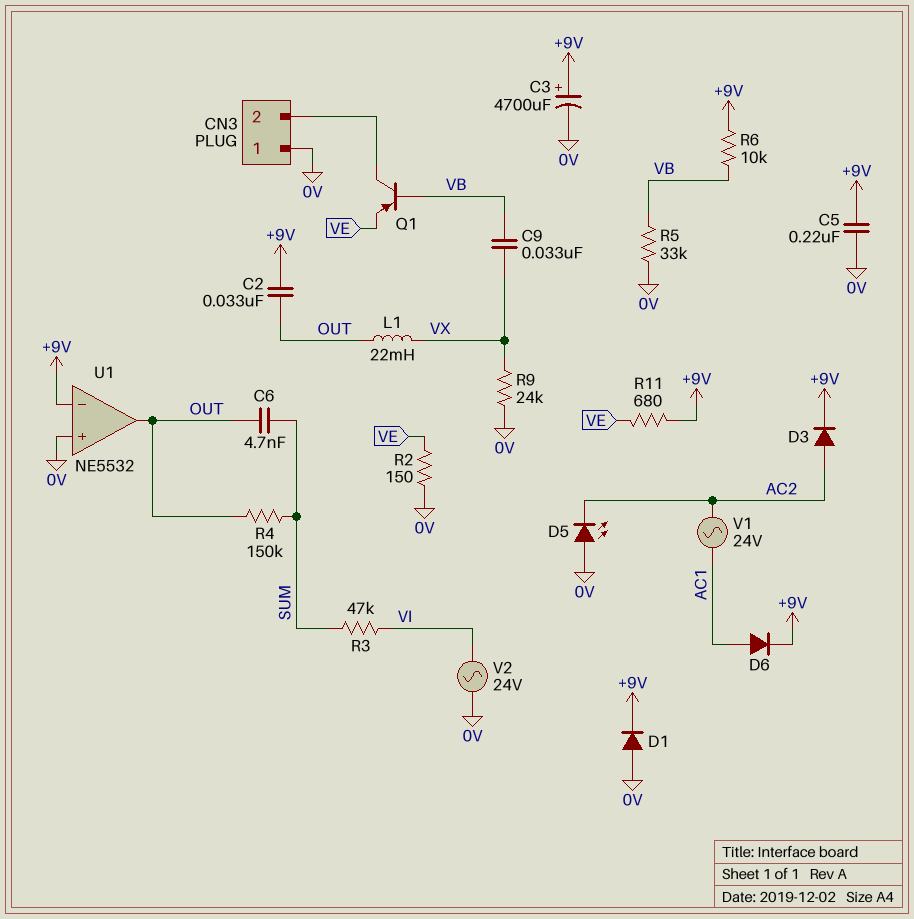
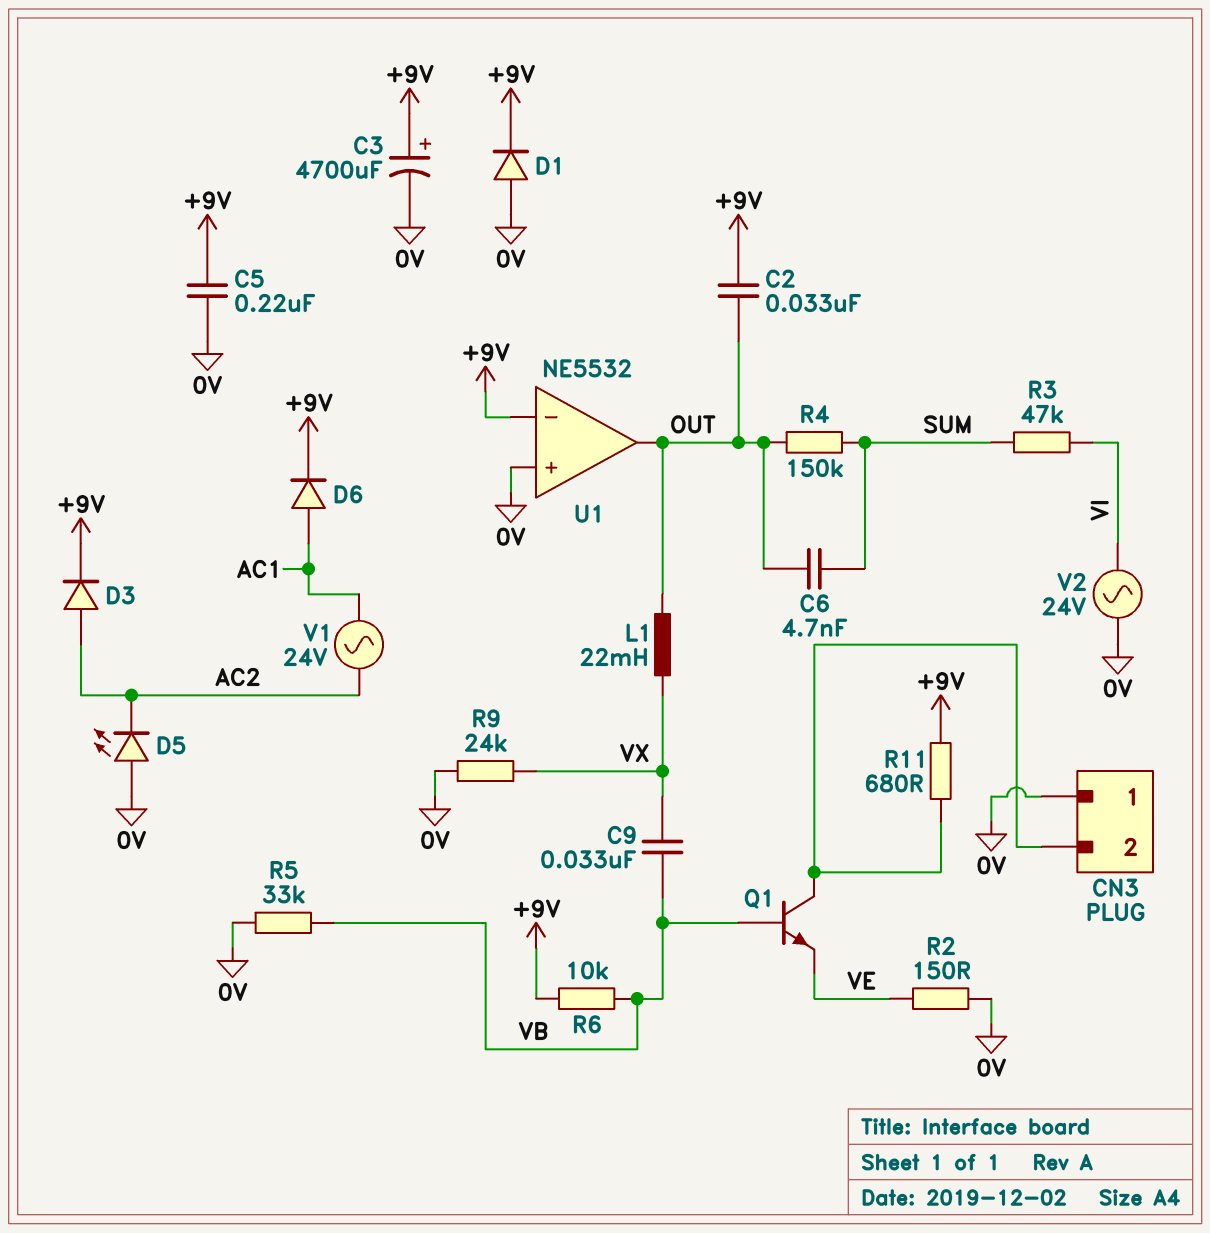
Q1: PNP (B VB, C CN3/2, E VE) -> NPN (B VB, C CN3/2, E VE)
R11: 680 (+9V, VE) -> 680 (+9V, CN3/2)

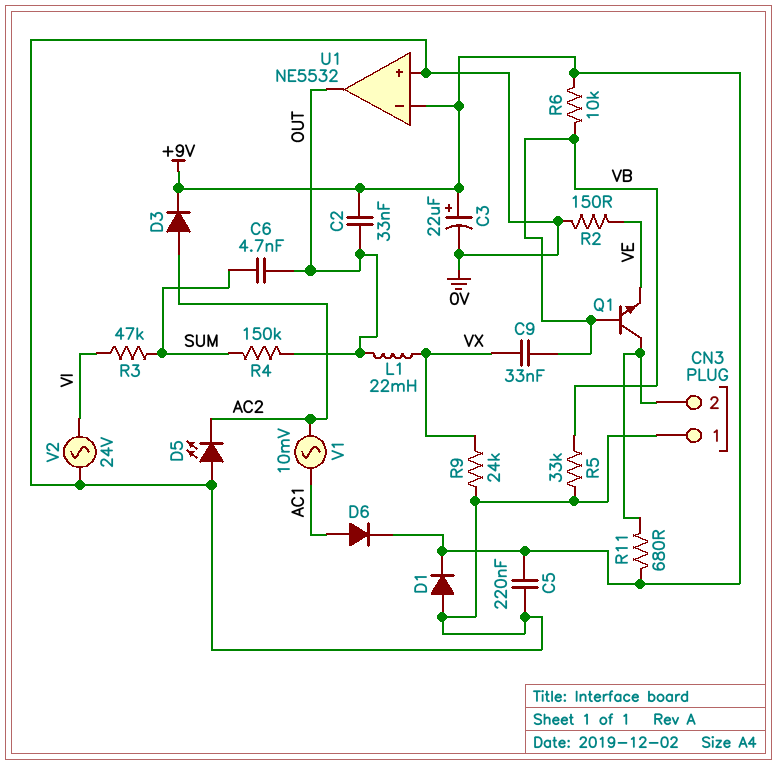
C3: 4700uF (plus +9V, minus 0V) -> 22uF (plus +9V, minus 0V)
V1: AC 24V (AC1, AC2) -> AC 10mV (AC1, AC2)

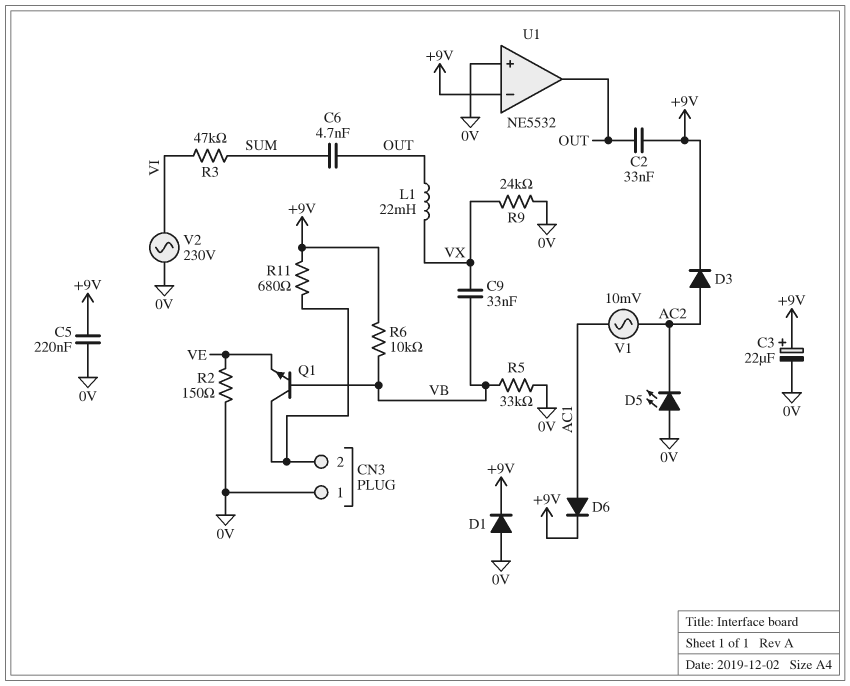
R4: 150k (OUT, SUM) -> none
V2: AC 24V (0V, VI) -> AC 230V (0V, VI)

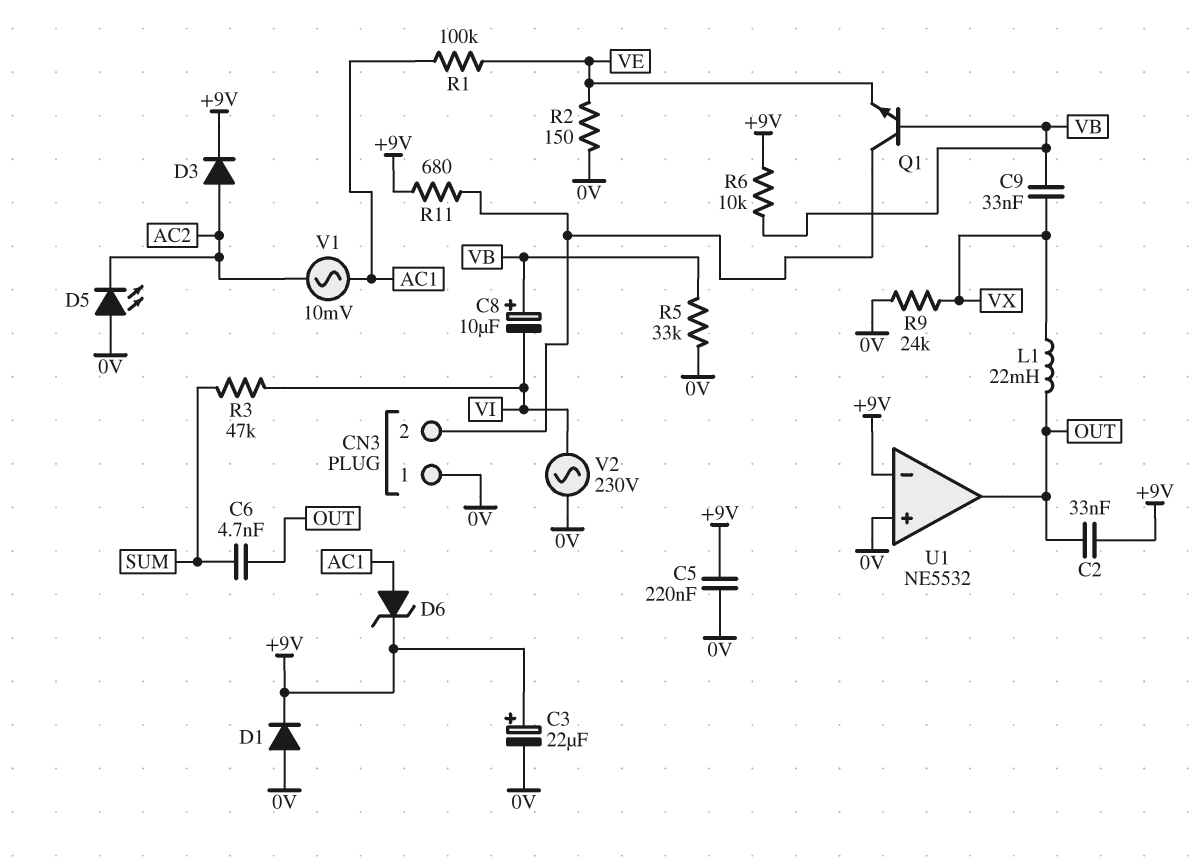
C8: none -> 10uF (plus VB, minus VI)
D6: diode (A AC1, K +9V) -> zener (A AC1, K +9V)
R1: none -> 100k (AC1, VE)

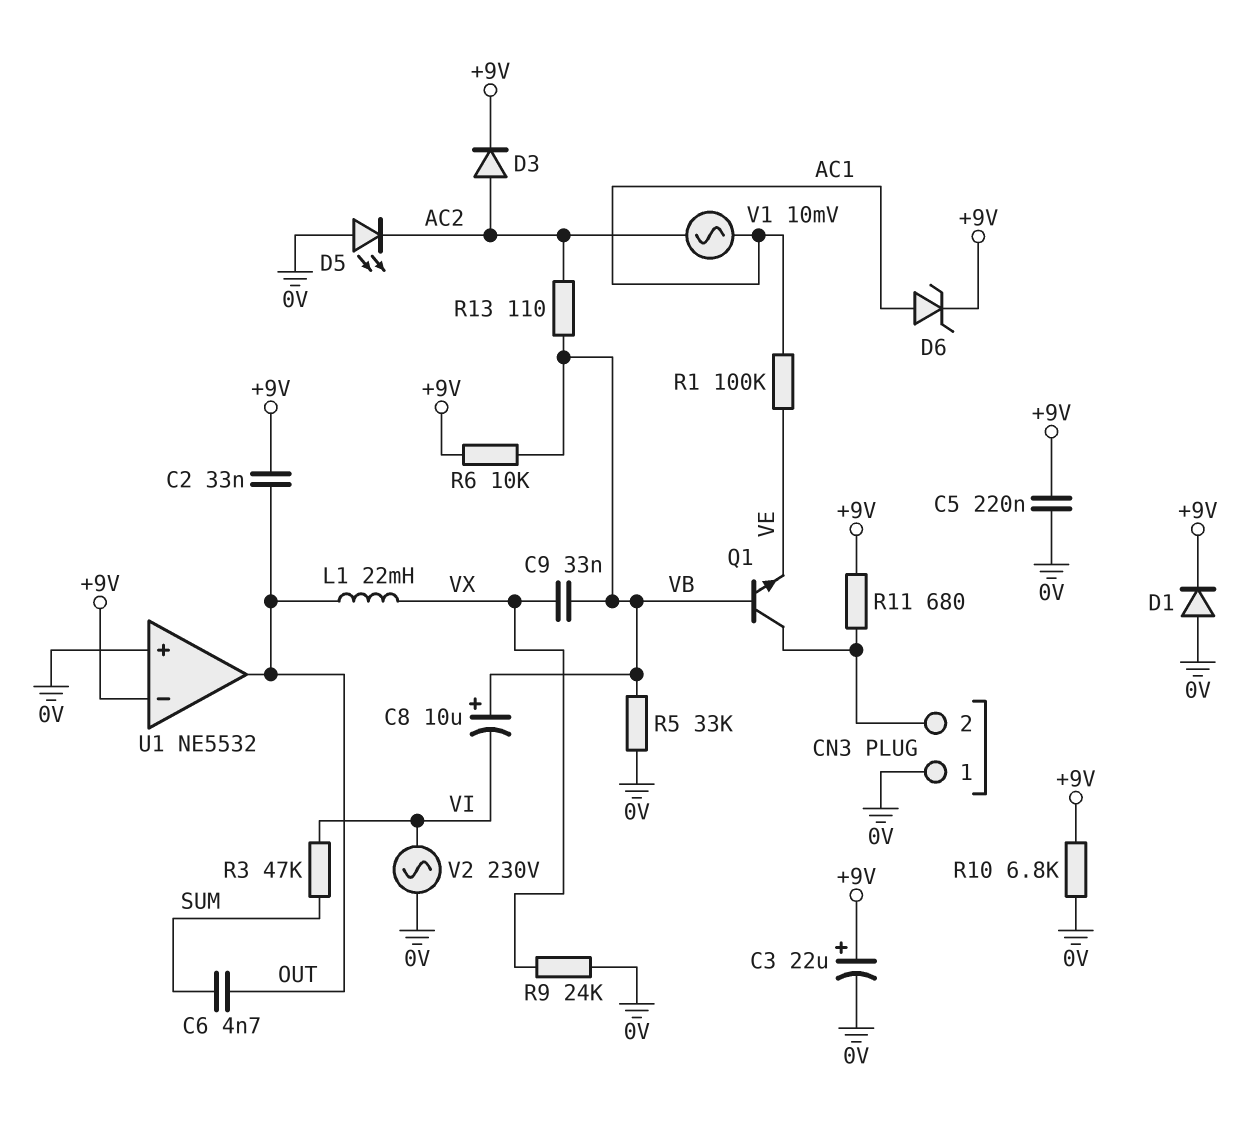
R2: 150 (0V, VE) -> none
R10: none -> 6.8k (+9V, 0V)
R13: none -> 110 (AC2, VB)

